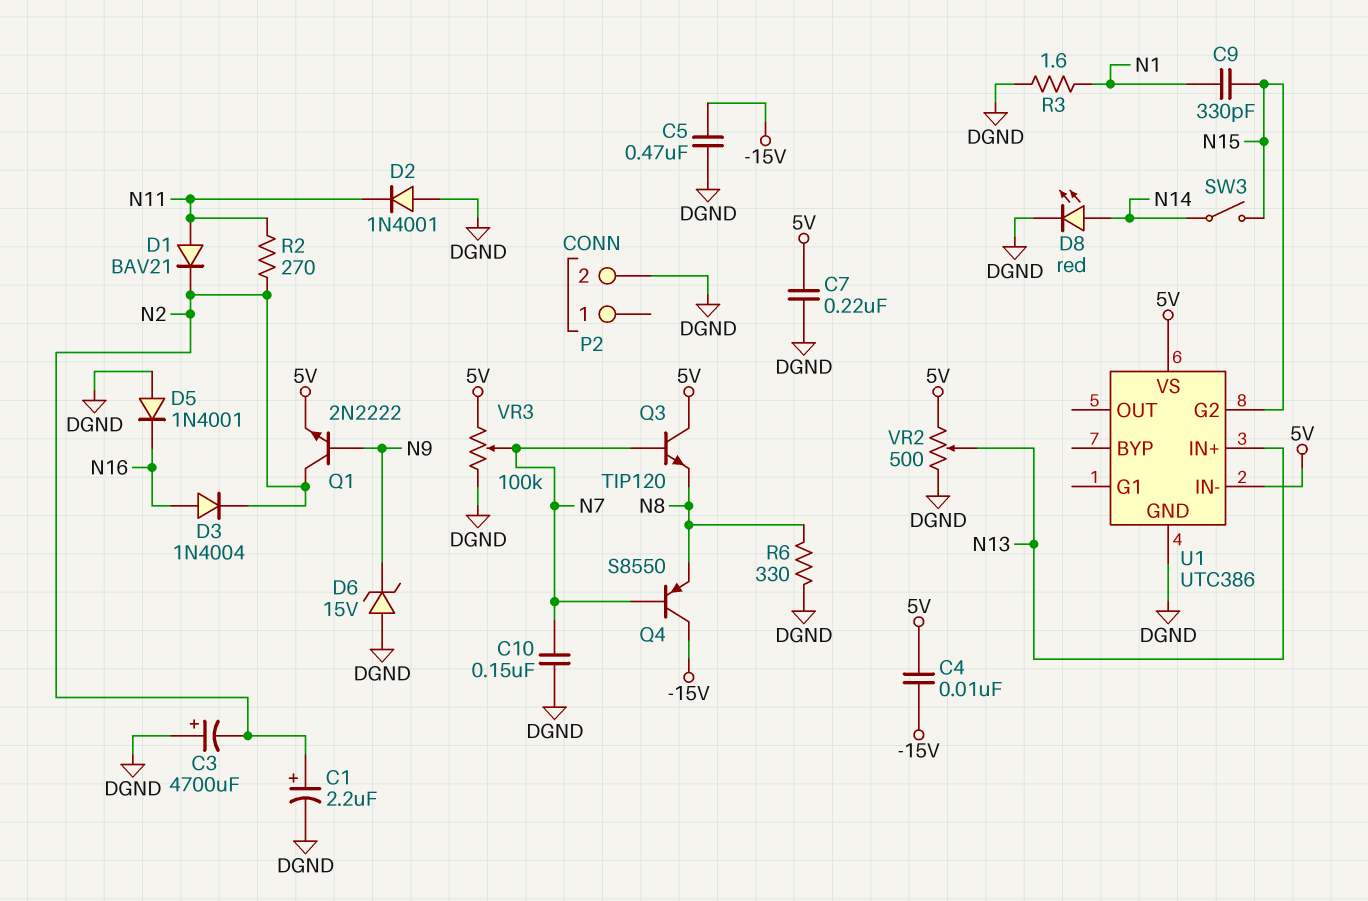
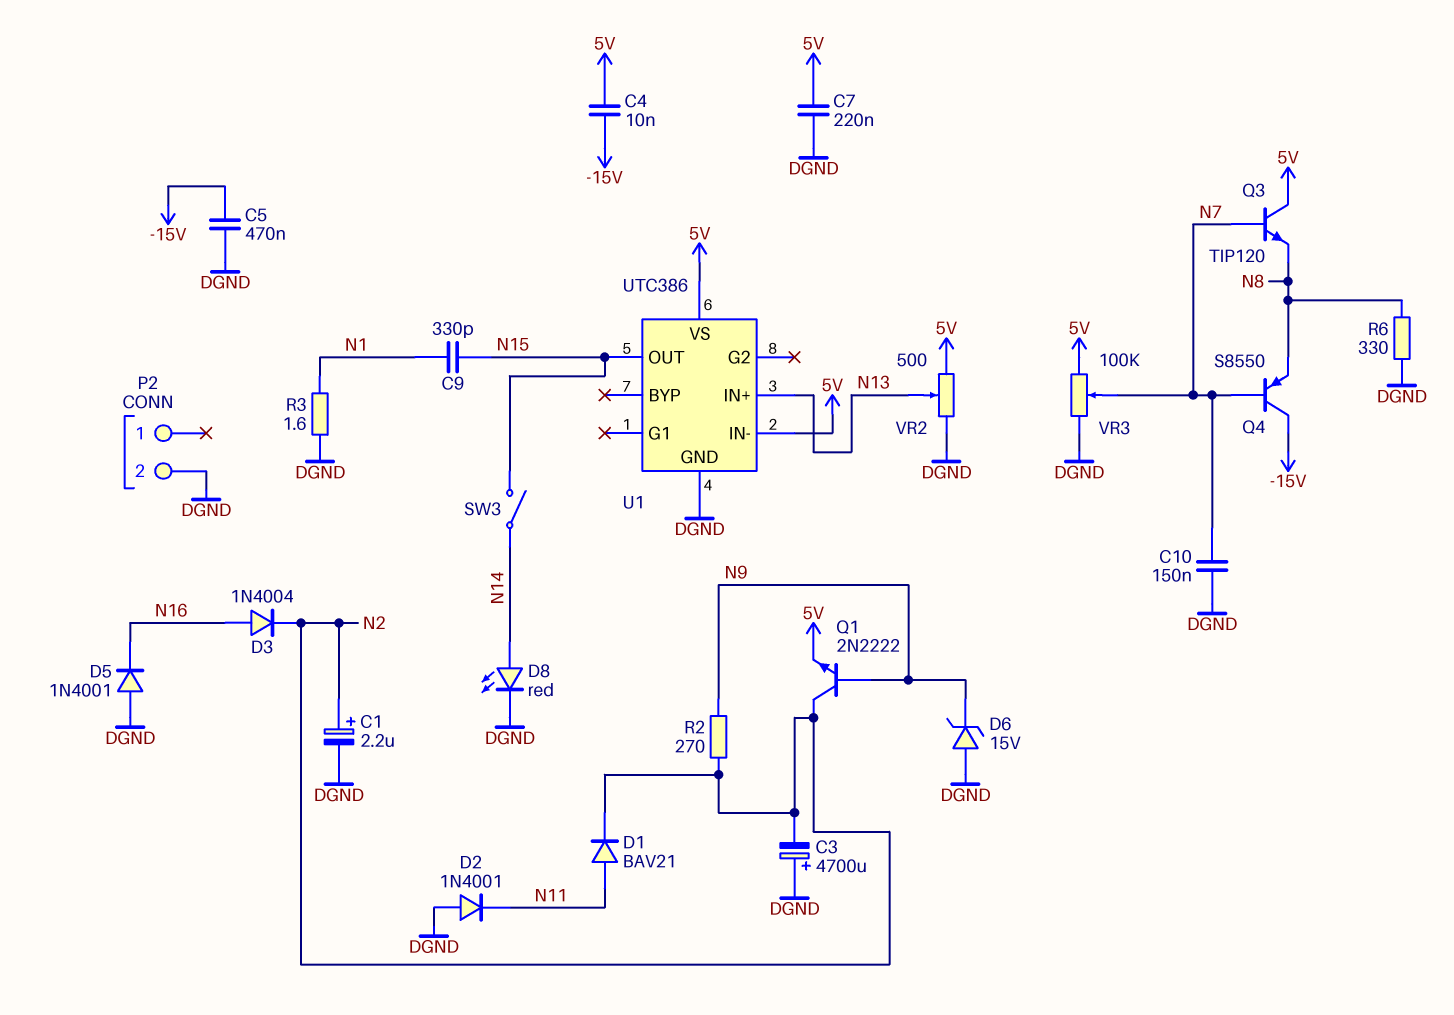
R2: 270 (N2, N11) -> 270 (N2, N9)
U1 pin G2: N15 -> none
U1 pin OUT: none -> N15

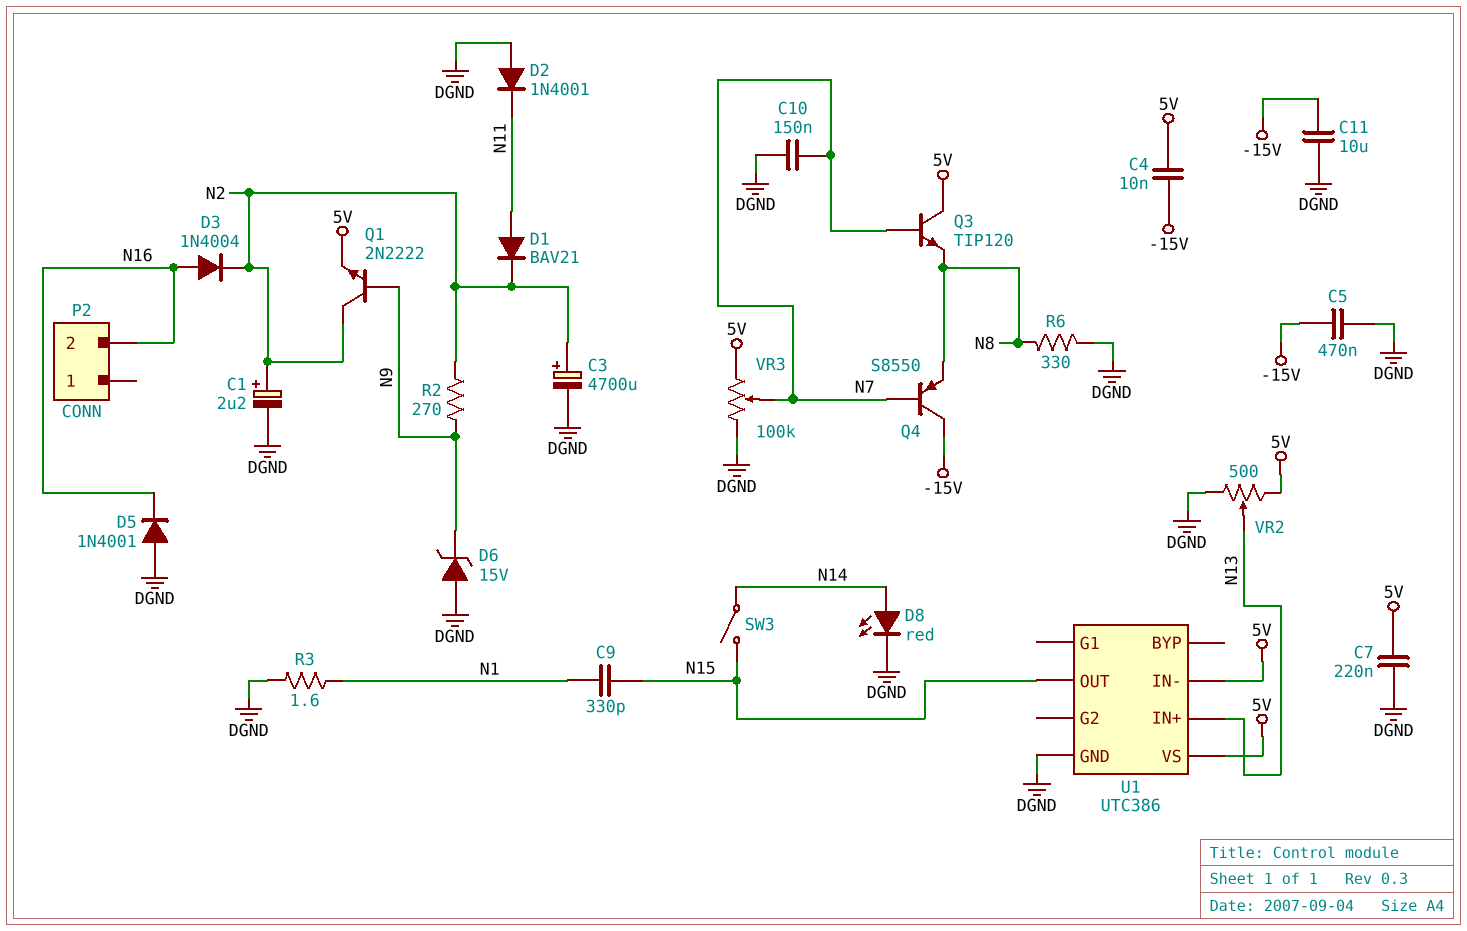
C3: 4700uF (plus DGND, minus N2) -> 4700uF (plus N2, minus DGND)
C11: none -> 10uF (-15V, DGND)
P2 pin 2: DGND -> N16

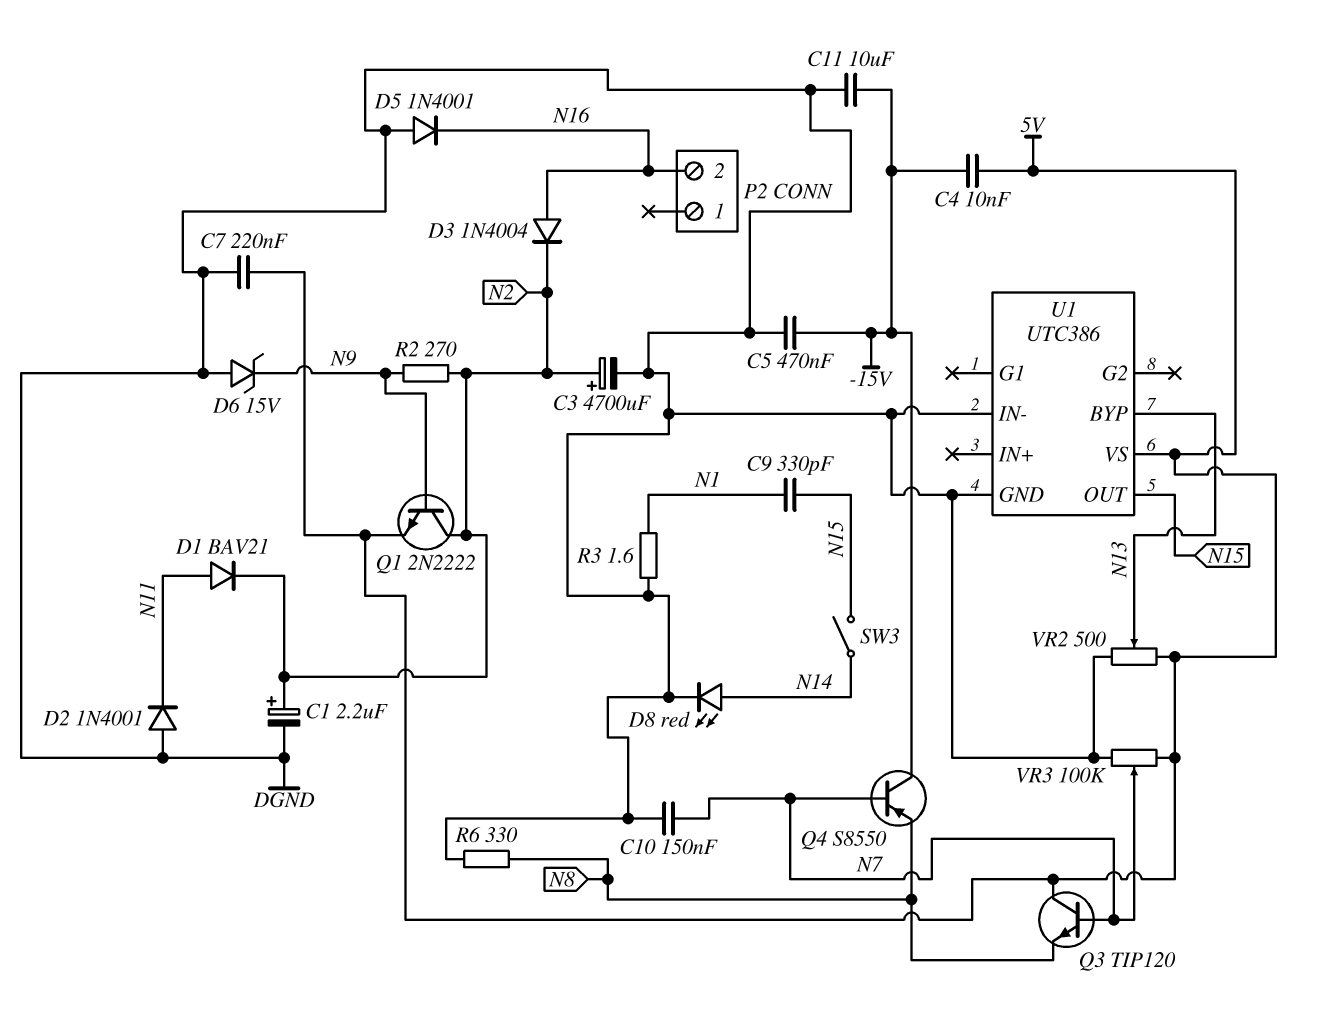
U1 pin BYP: none -> N13
U1 pin IN+: N13 -> none
U1 pin IN-: 5V -> DGND

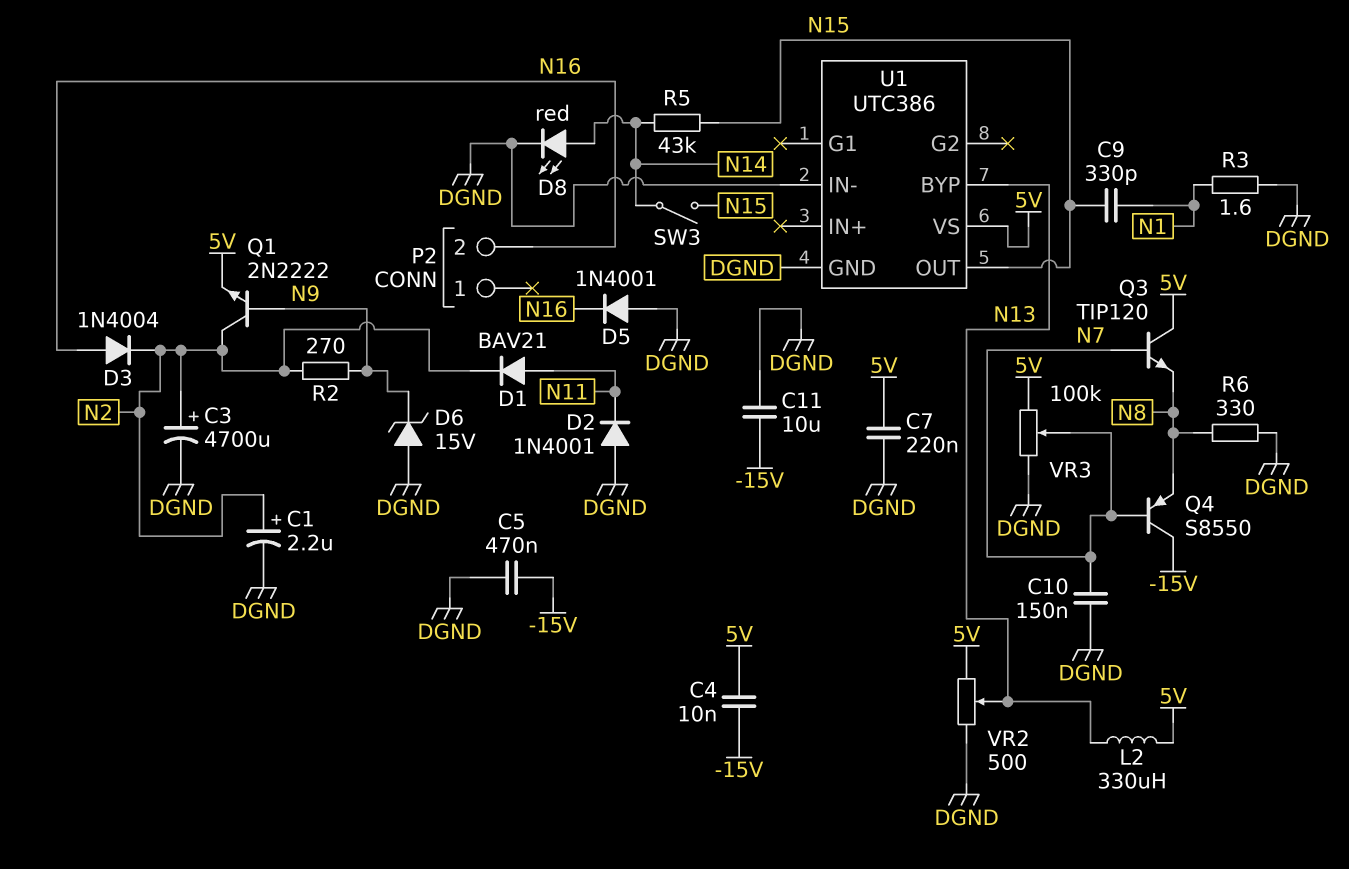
L2: none -> 330uH (5V, N13)
R5: none -> 43k (N14, N15)

